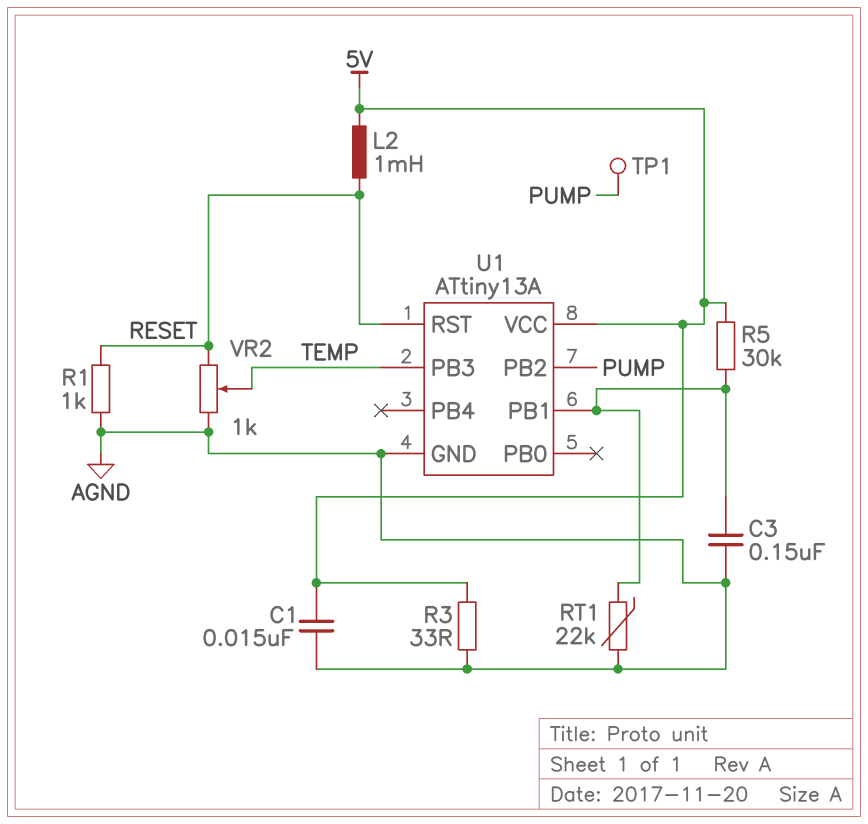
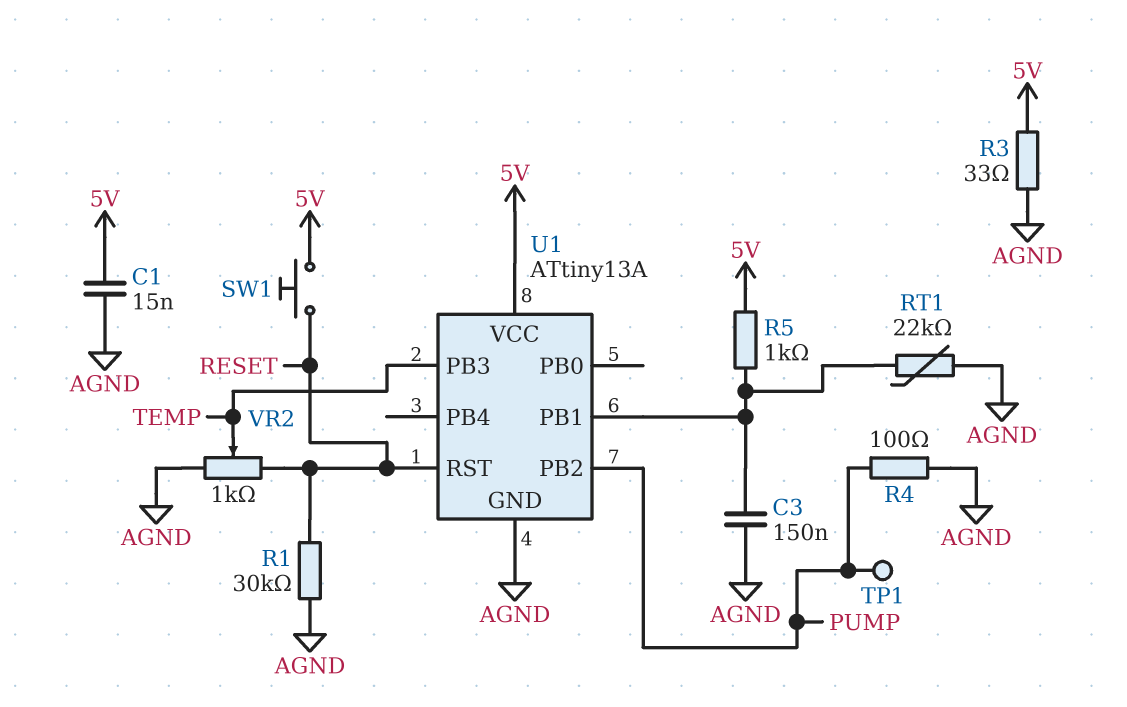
L2: 1mH (5V, RESET) -> none
R1: 1k (AGND, RESET) -> 30k (AGND, RESET)
R4: none -> 100 (AGND, PUMP)
R5: 30k (5V, U1/PB1) -> 1k (5V, U1/PB1)
SW1: none -> button (5V, RESET)

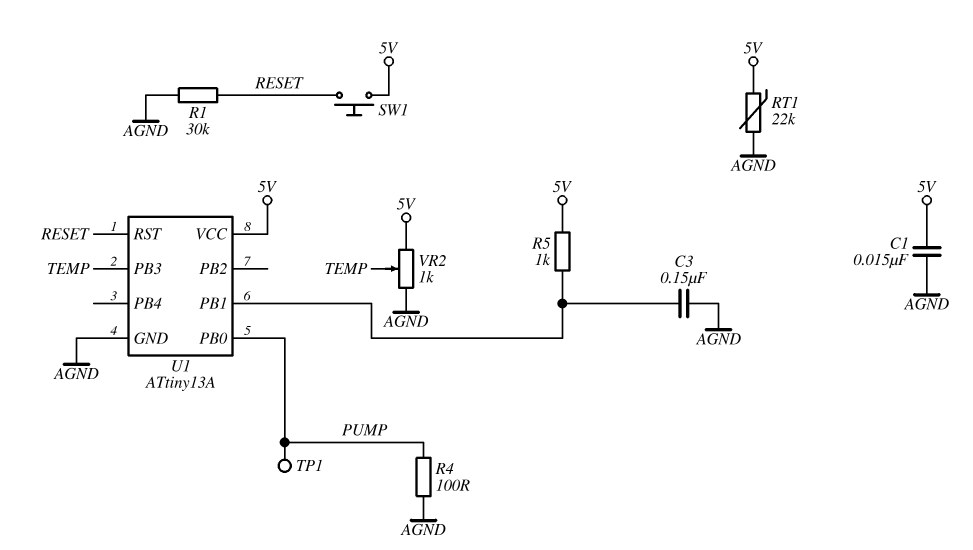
R3: 33 (5V, AGND) -> none
RT1: 22k (AGND, U1/PB1) -> 22k (5V, AGND)
U1 pin PB0: none -> PUMP
U1 pin PB2: PUMP -> none
VR2: 1k (AGND, RESET, wiper TEMP) -> 1k (5V, AGND, wiper TEMP)

